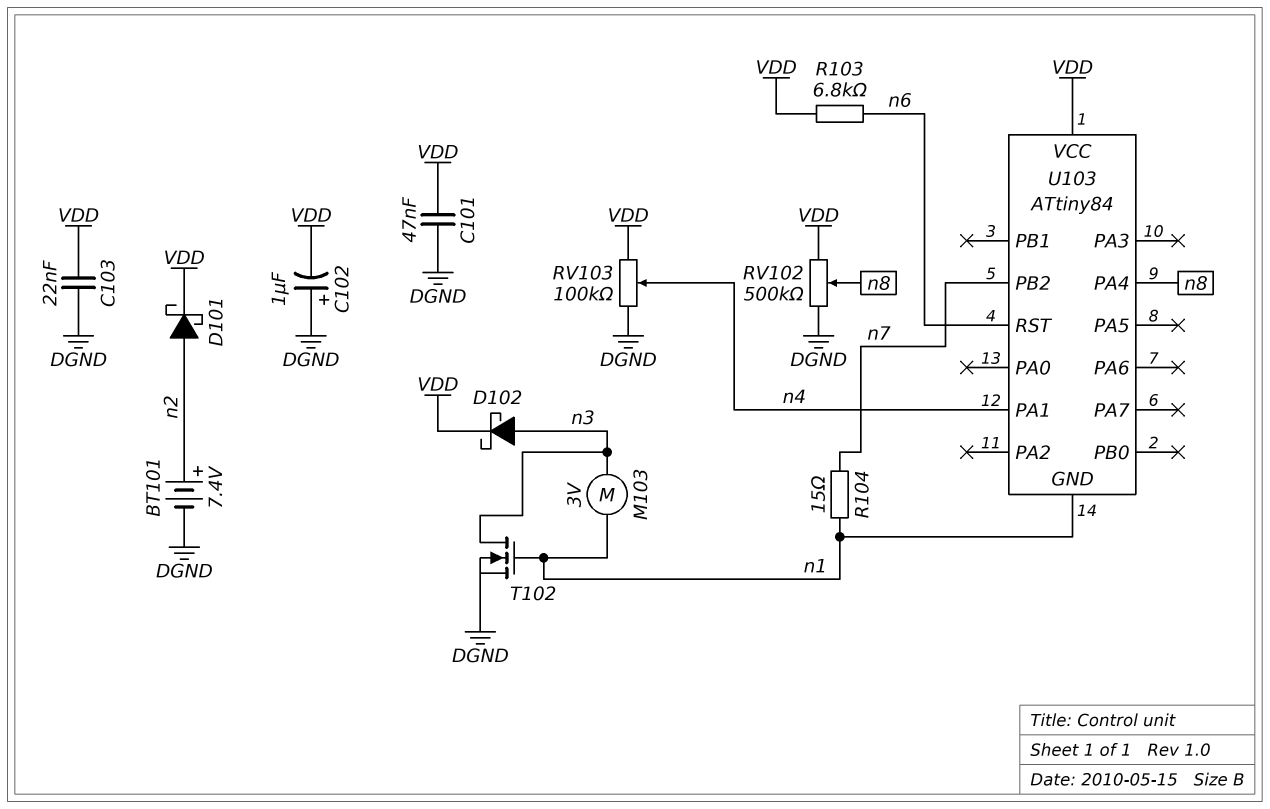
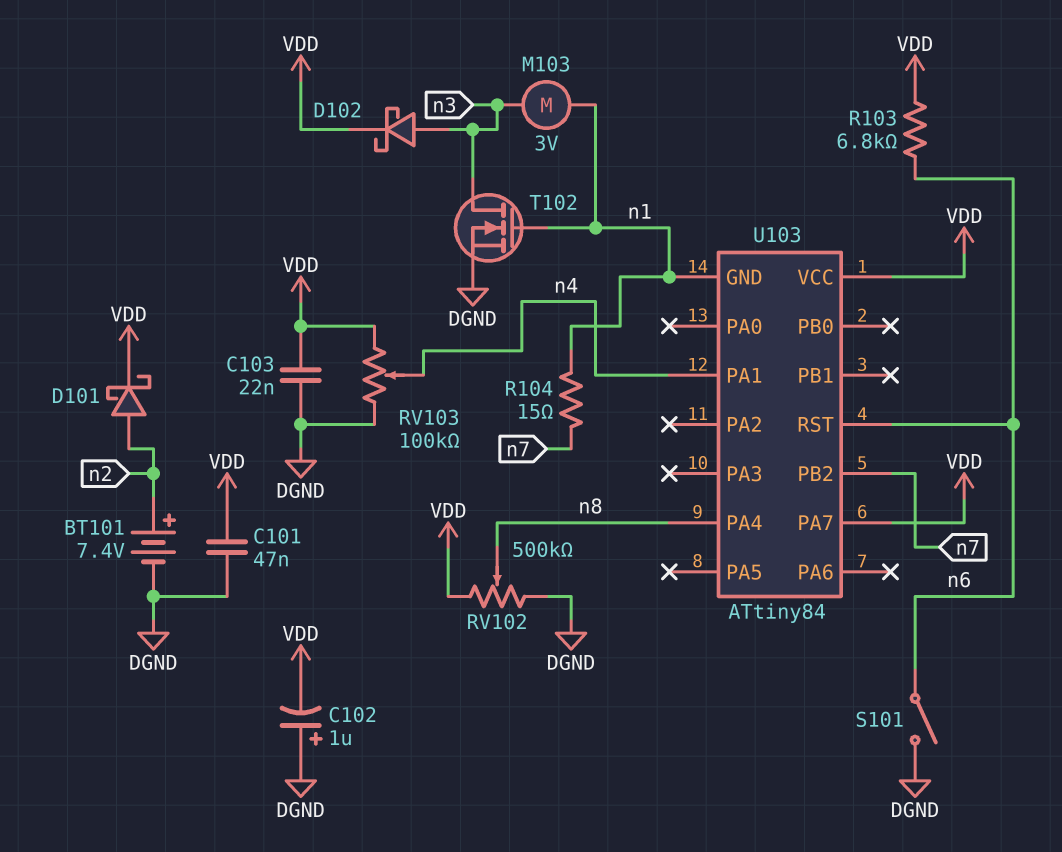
S101: none -> switch (DGND, n6)
U103 pin PA7: none -> VDD

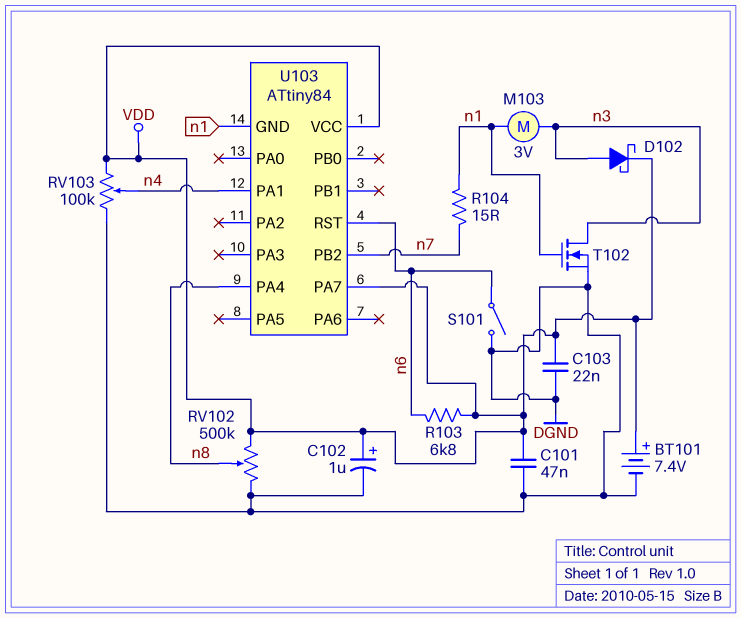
BT101: 7.4V (plus n2, minus DGND) -> 7.4V (plus VDD, minus DGND)
C102: 1uF (plus DGND, minus VDD) -> 1uF (plus VDD, minus DGND)
D101: schottky (A n2, K VDD) -> none

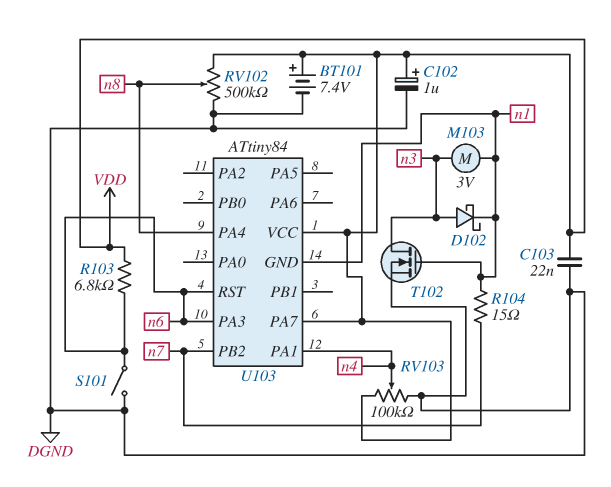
C101: 47nF (DGND, VDD) -> none
D102: schottky (A n3, K VDD) -> schottky (A n3, K n1)
U103 pin PA3: none -> n6

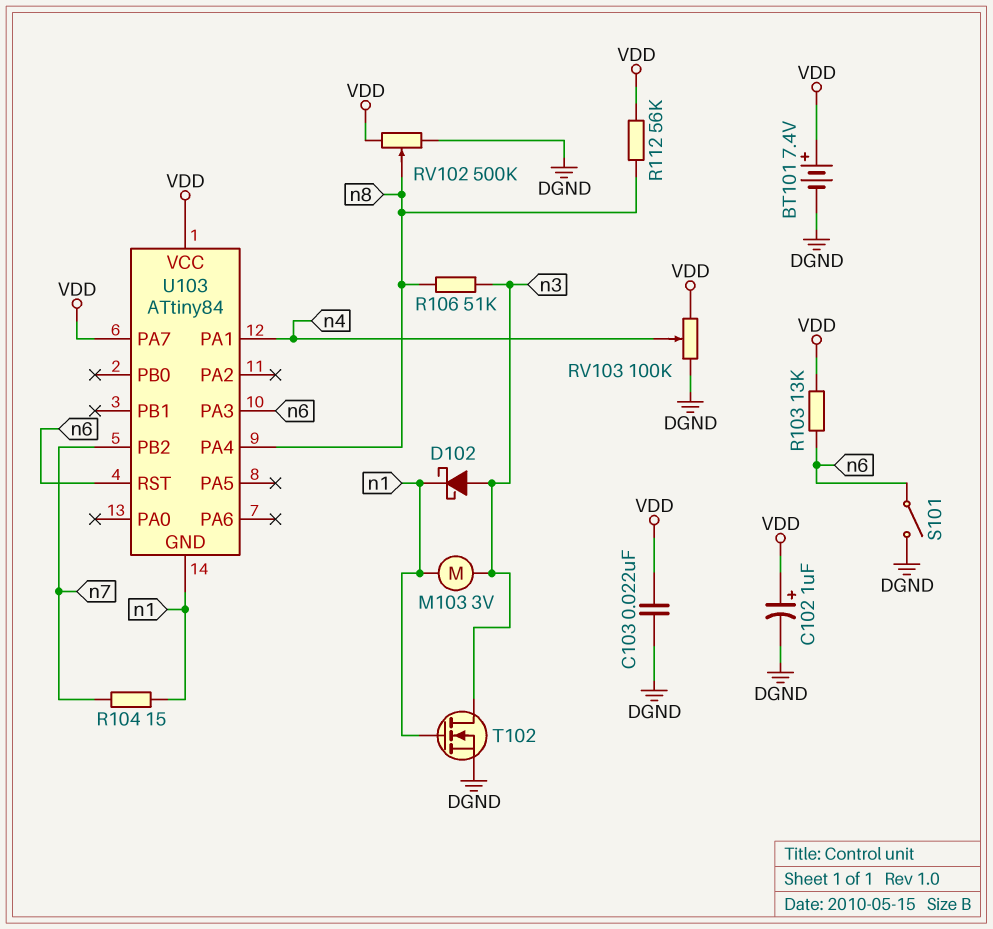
R103: 6.8k (VDD, n6) -> 13k (VDD, n6)
R106: none -> 51k (n3, n8)
R112: none -> 56k (VDD, n8)

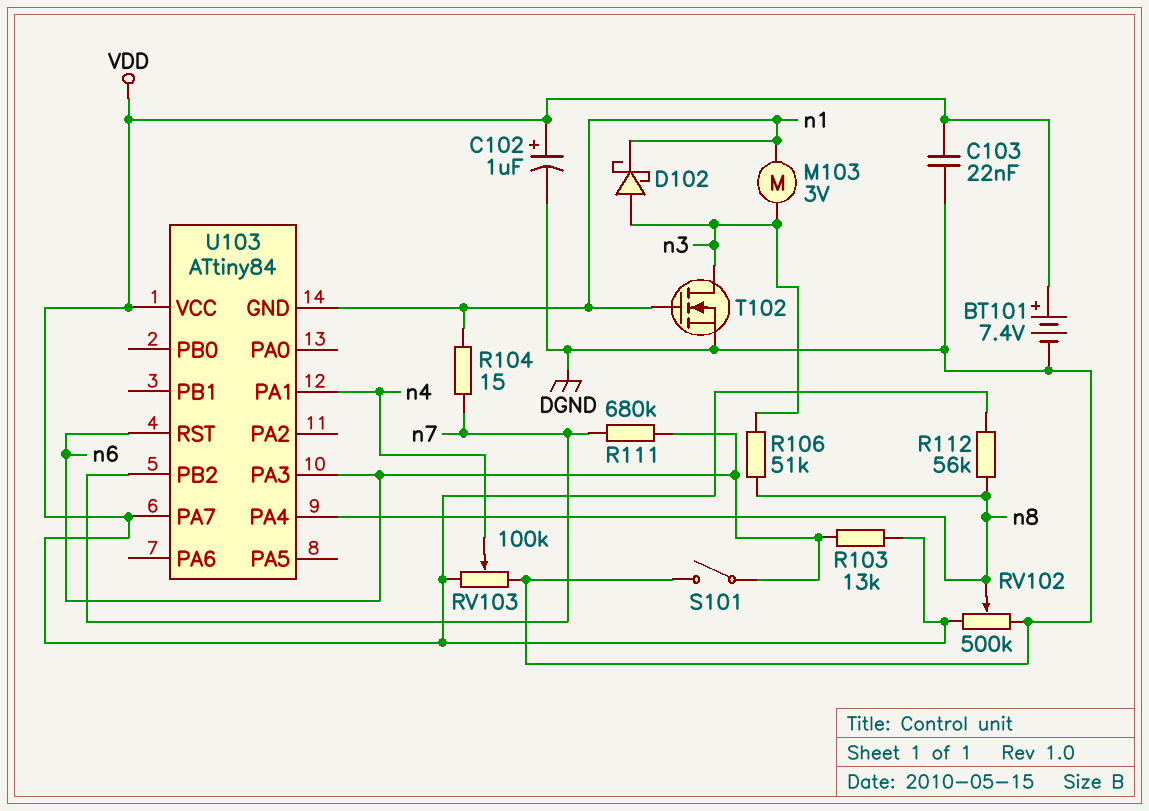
R111: none -> 680k (n6, n7)

